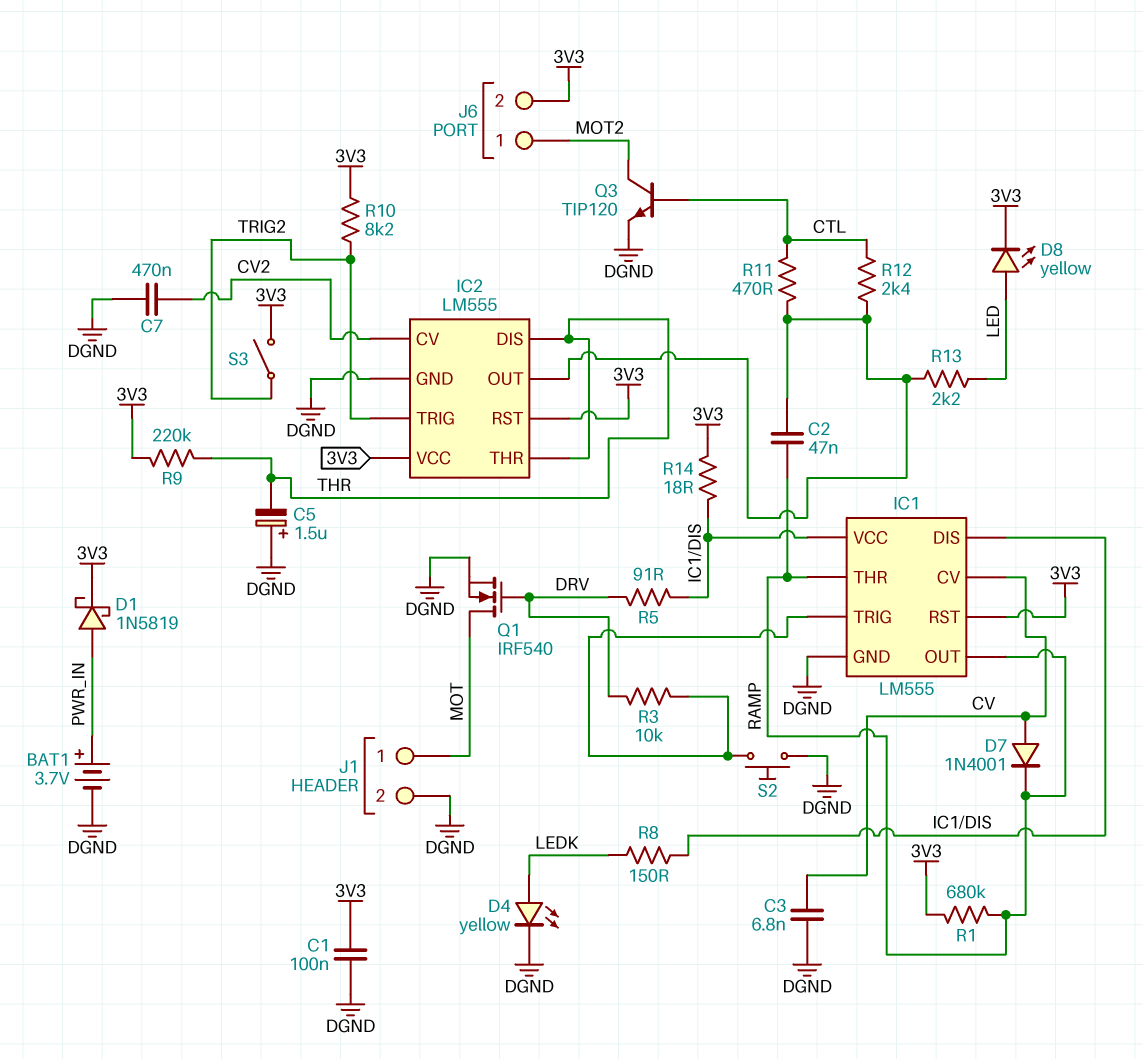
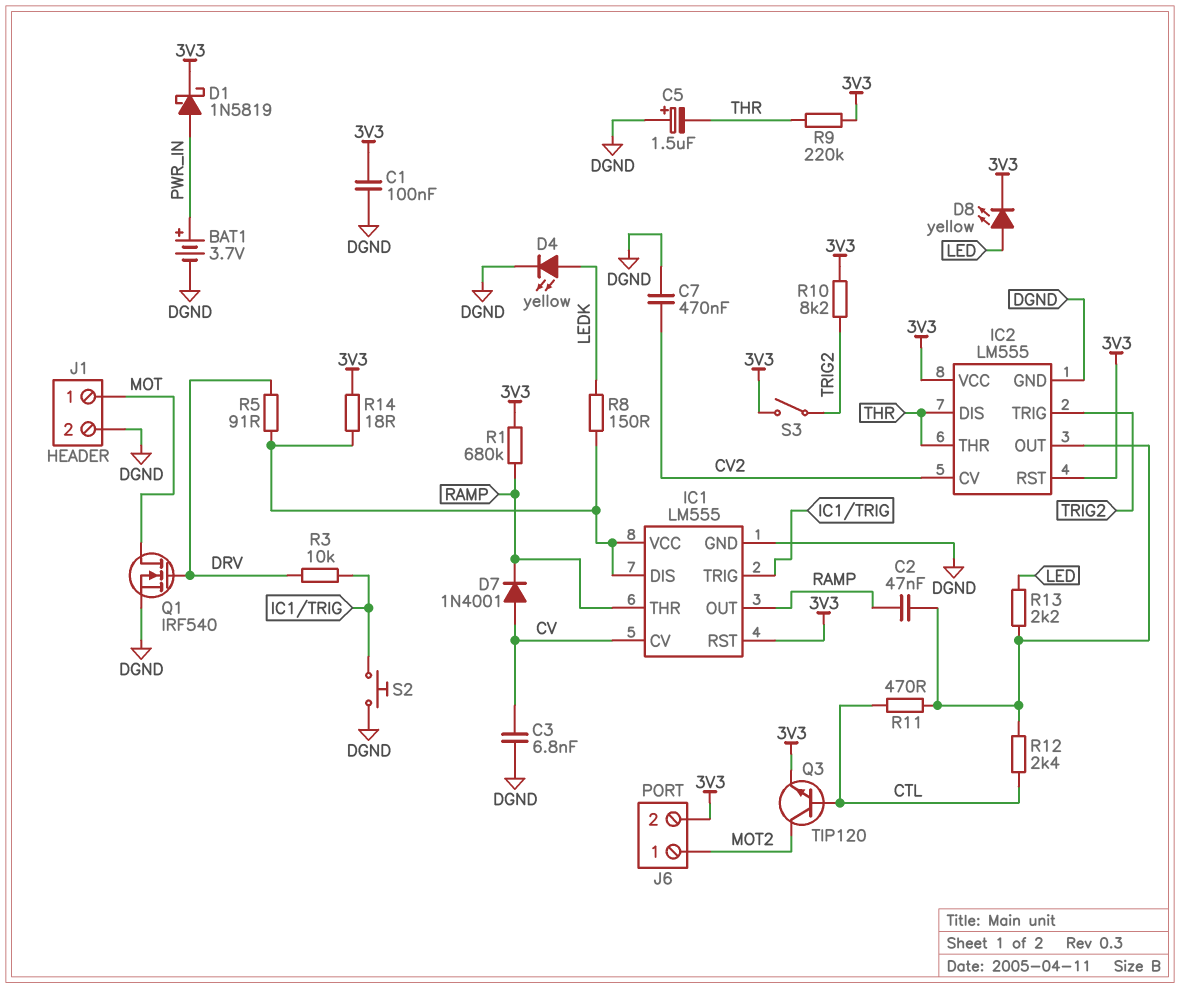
Q3: NPN TIP120 (B CTL, C MOT2, E DGND) -> NPN TIP120 (B CTL, C MOT2, E 3V3)

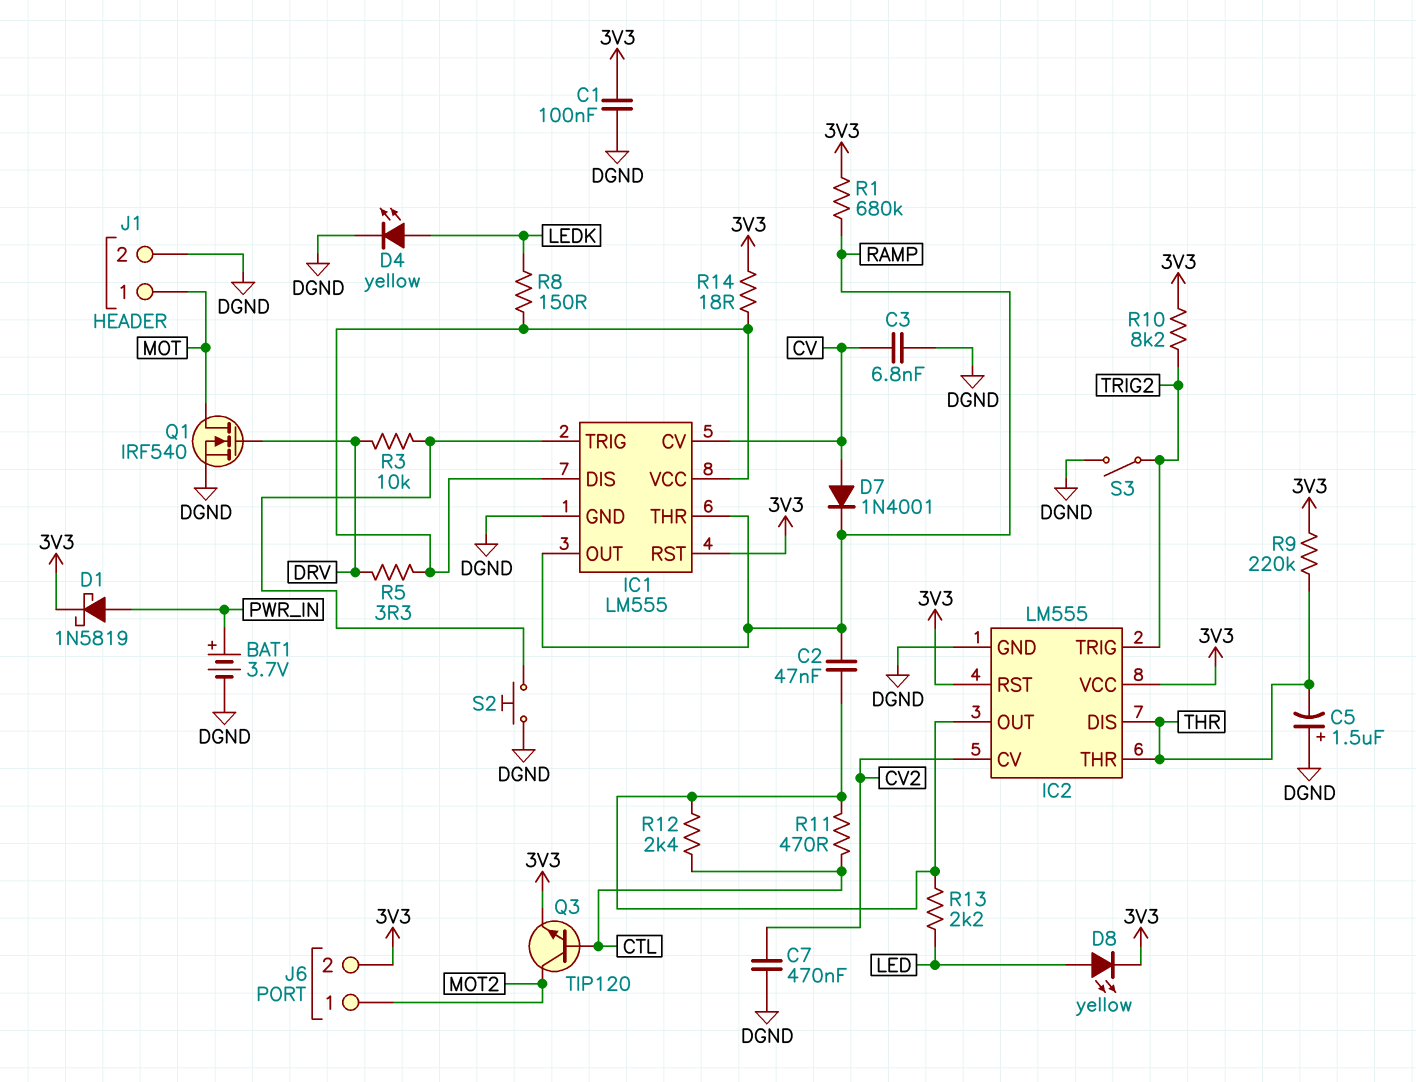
R5: 91 (DRV, IC1/DIS) -> 3.3 (DRV, IC1/DIS)
S3: switch (3V3, TRIG2) -> switch (DGND, TRIG2)

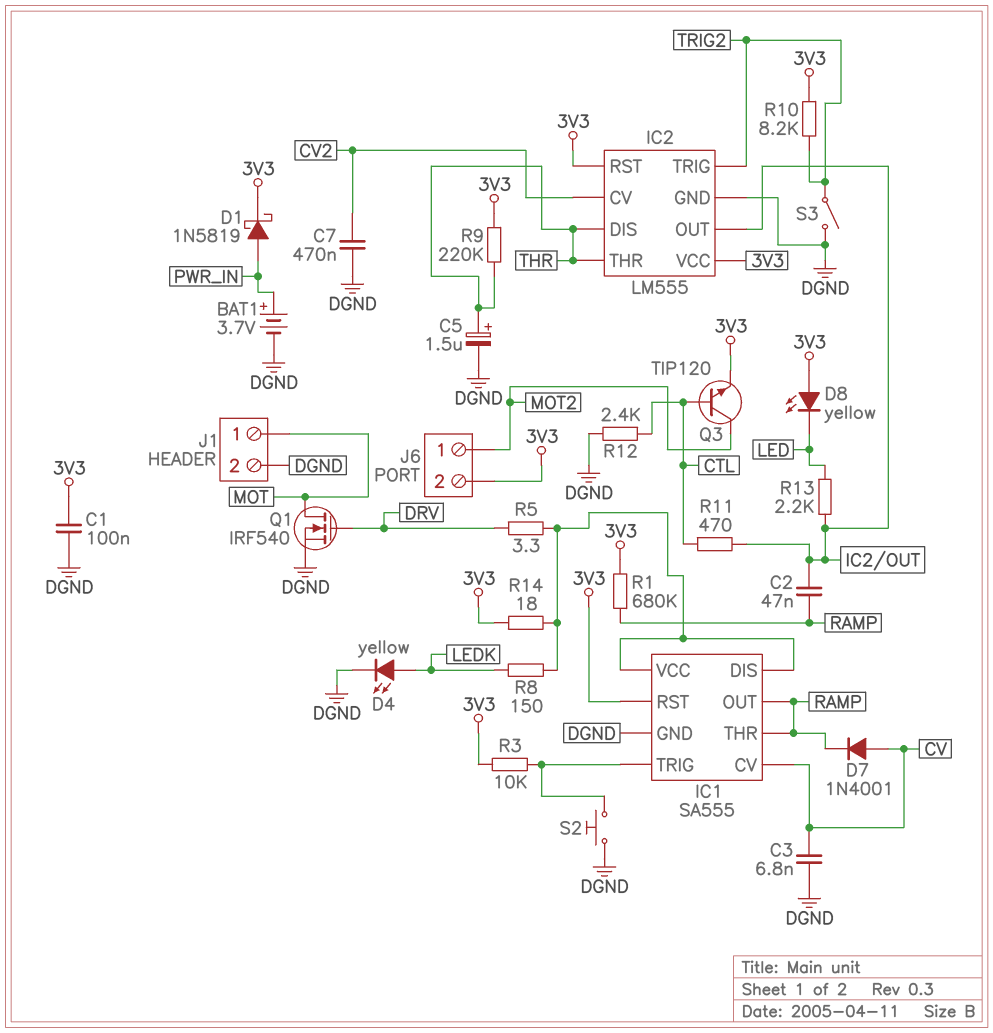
C5: 1.5uF (plus DGND, minus THR) -> 1.5uF (plus THR, minus DGND)
D8: LED yellow (A LED, K 3V3) -> LED yellow (A 3V3, K LED)
IC1: LM555 -> SA555
R3: 10k (DRV, IC1/TRIG) -> 10k (3V3, IC1/TRIG)
R12: 2.4k (CTL, IC2/OUT) -> 2.4k (CTL, DGND)

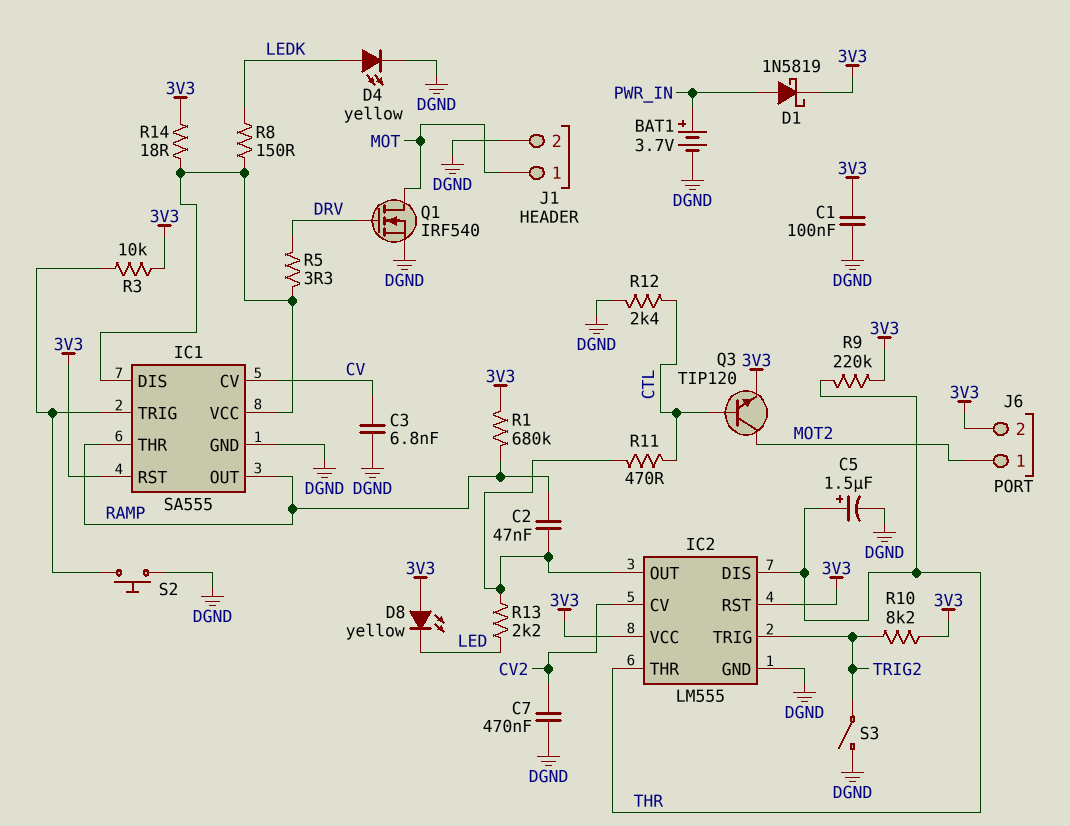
D7: diode 1N4001 (A CV, K RAMP) -> none

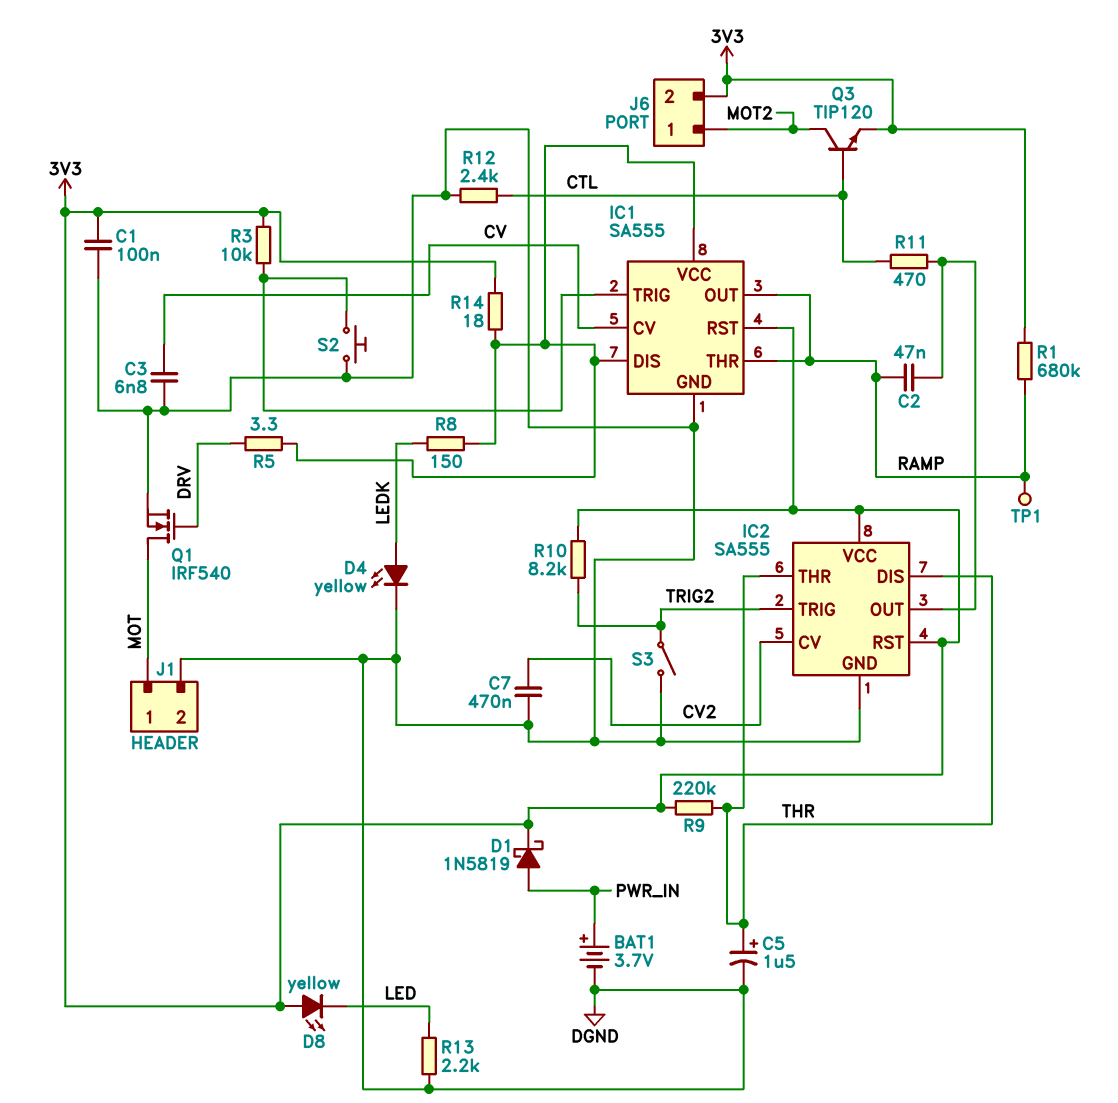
IC2: LM555 -> SA555
R13: 2.2k (IC2/OUT, LED) -> 2.2k (DGND, LED)
TP1: none -> test point (RAMP)

